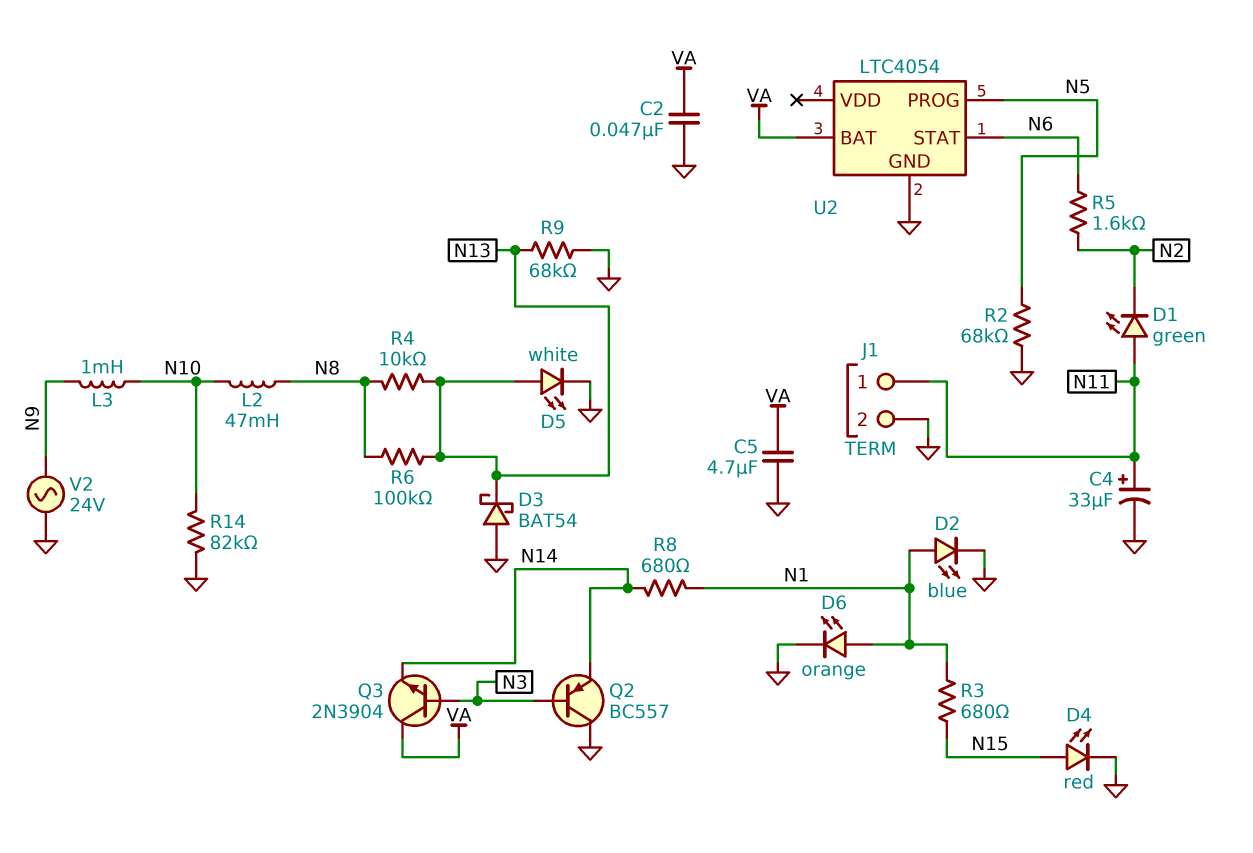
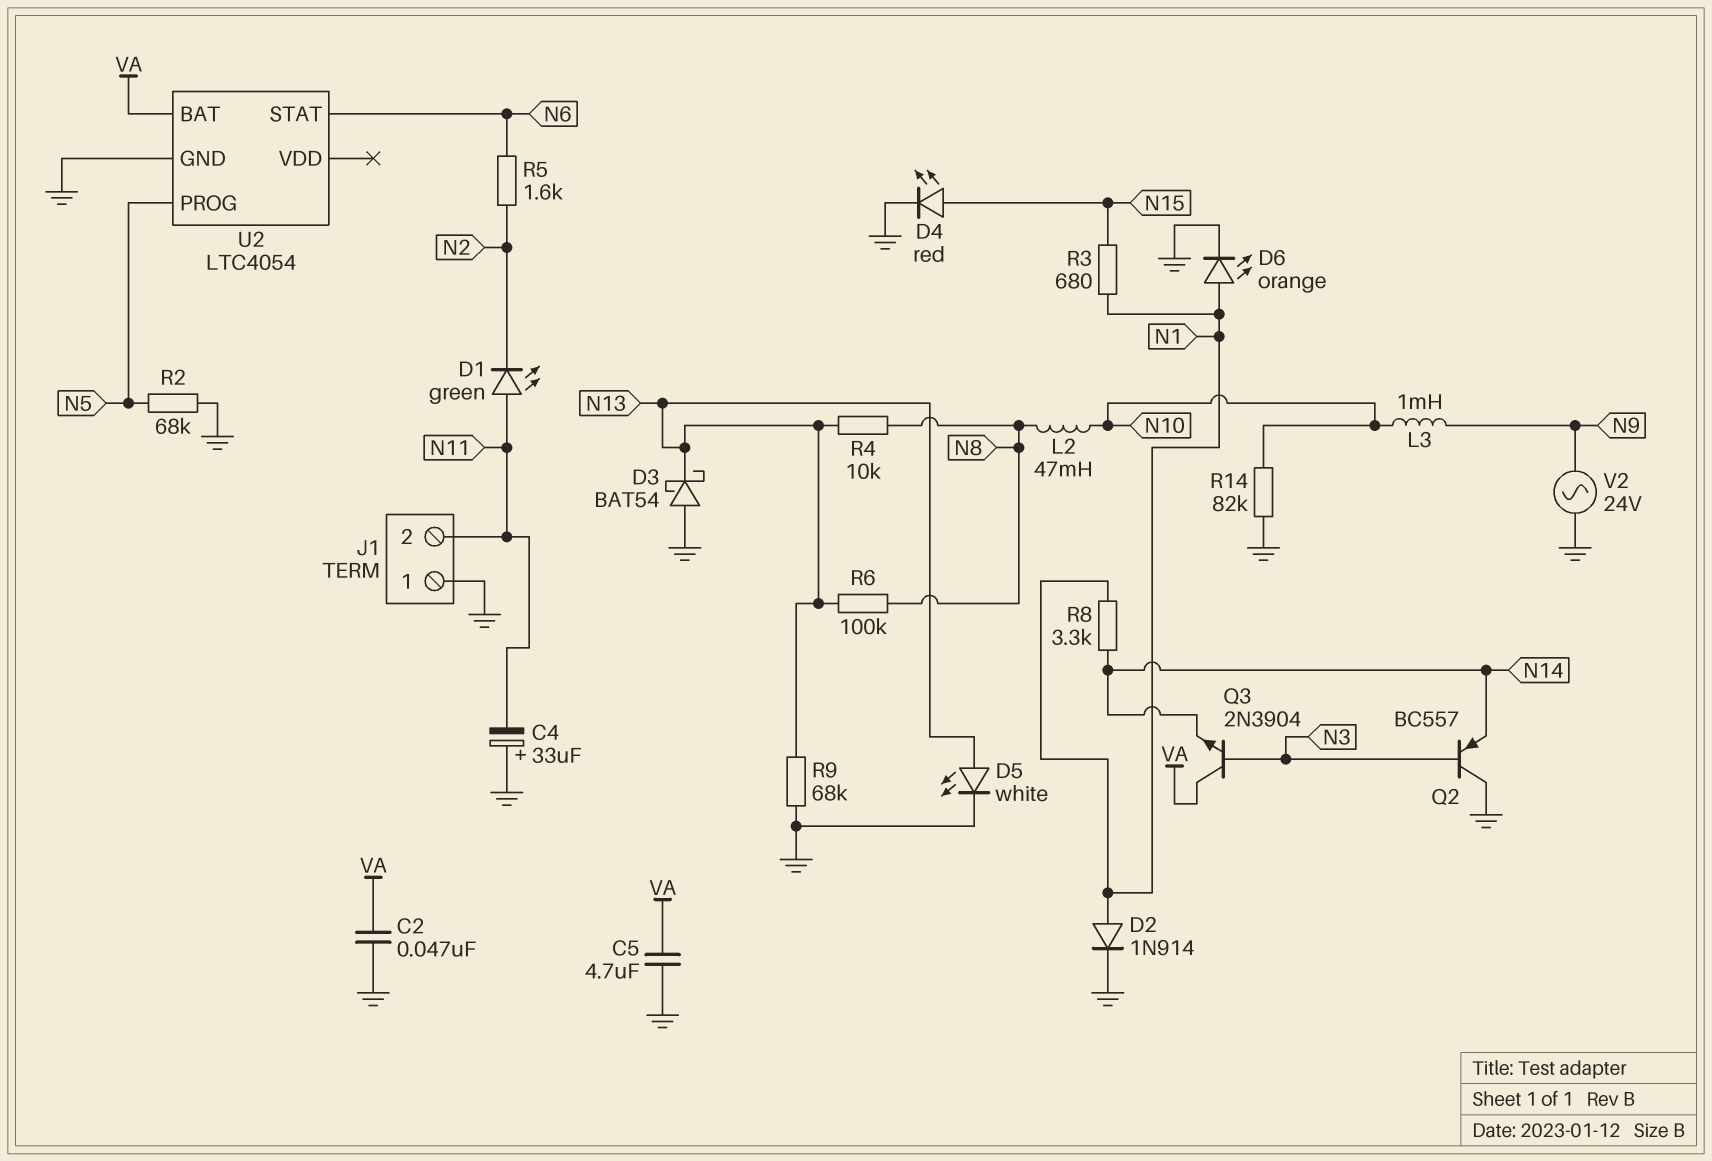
C4: 33uF (plus N11, minus GND) -> 33uF (plus GND, minus N11)
D2: LED blue (A N1, K GND) -> diode 1N914 (A N1, K GND)
J1 pin 1: N11 -> GND
J1 pin 2: GND -> N11
R8: 680 (N1, N14) -> 3.3k (N1, N14)

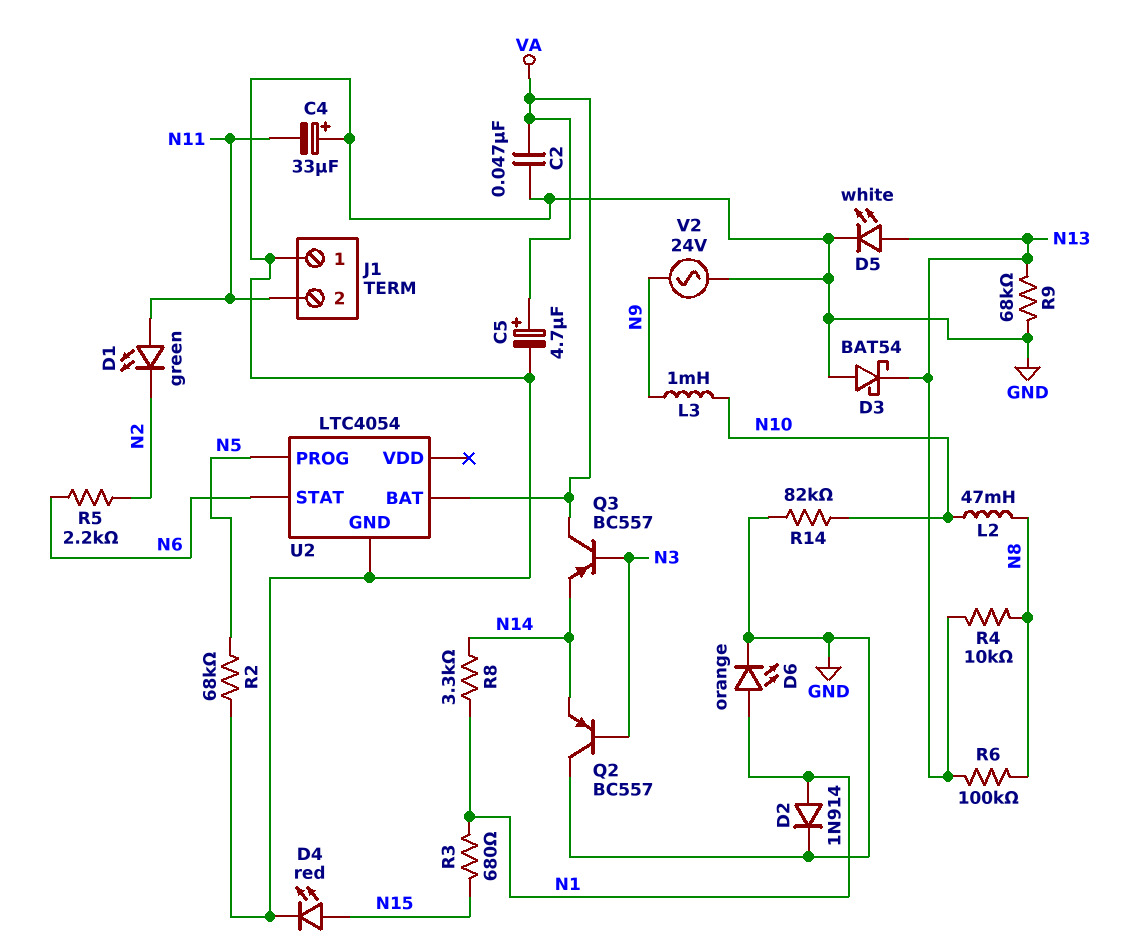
C5: 4.7uF (GND, VA) -> 4.7uF (plus VA, minus GND)
Q3: NPN 2N3904 (B N3, C VA, E N14) -> PNP BC557 (B N3, C VA, E N14)
R5: 1.6k (N2, N6) -> 2.2k (N2, N6)

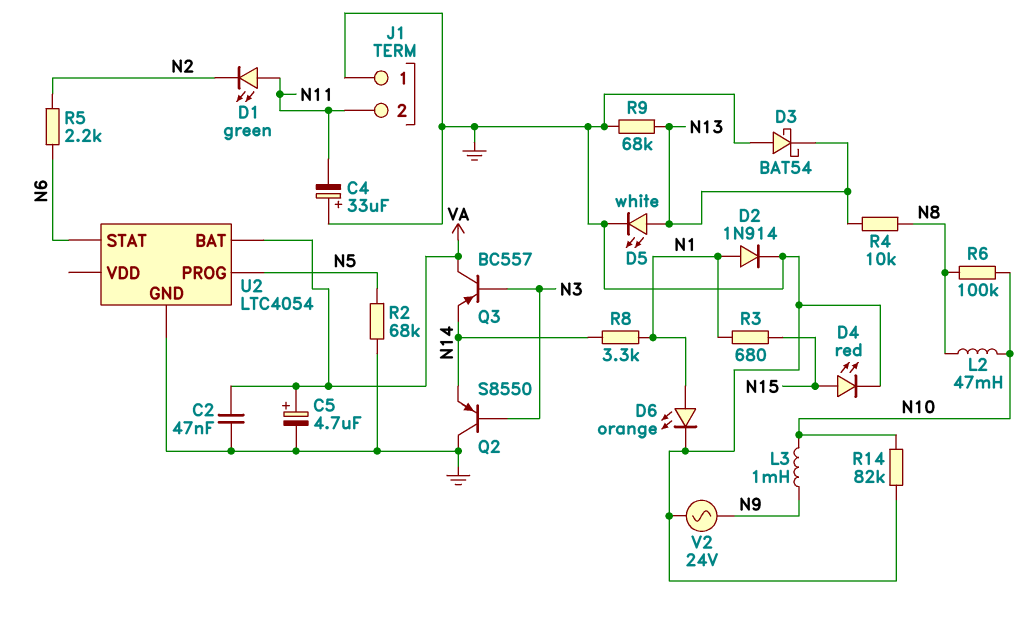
Q2: PNP BC557 (B N3, C GND, E N14) -> PNP S8550 (B N3, C GND, E N14)
R6: 100k (N8, N13) -> 100k (N8, N10)

